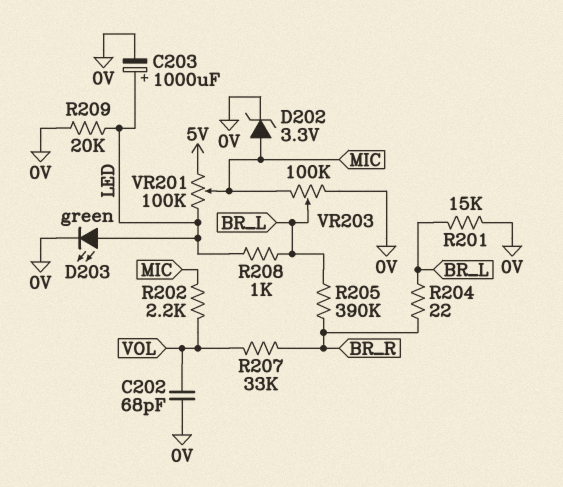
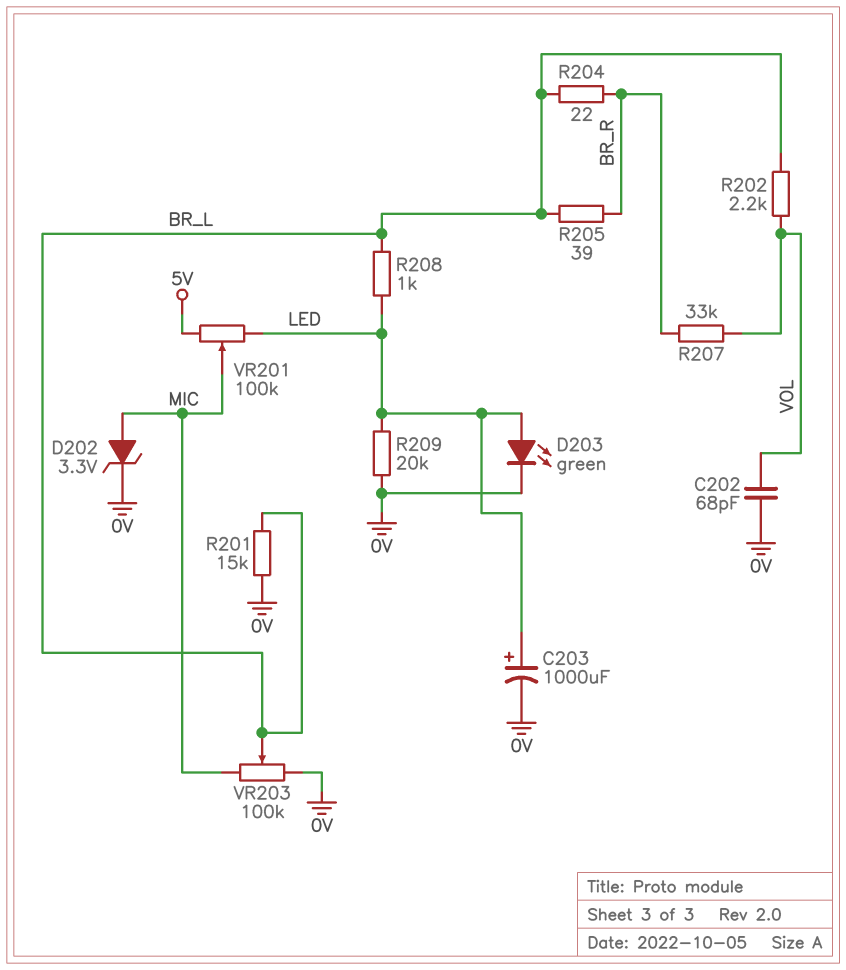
R202: 2.2k (MIC, VOL) -> 2.2k (BR_L, VOL)
R205: 390k (BR_L, BR_R) -> 39 (BR_L, BR_R)

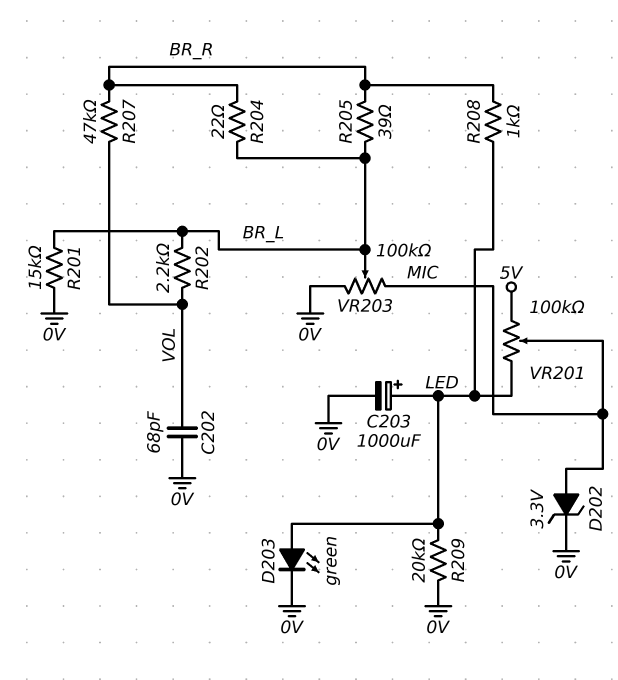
R207: 33k (BR_R, VOL) -> 47k (BR_R, VOL)
R208: 1k (BR_L, LED) -> 1k (BR_R, LED)

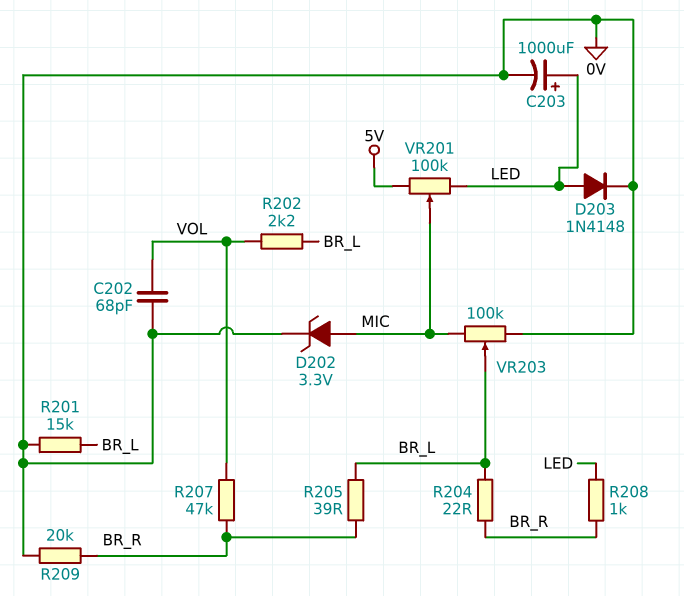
D203: LED green (A LED, K 0V) -> diode 1N4148 (A LED, K 0V)
R209: 20k (0V, LED) -> 20k (0V, BR_R)

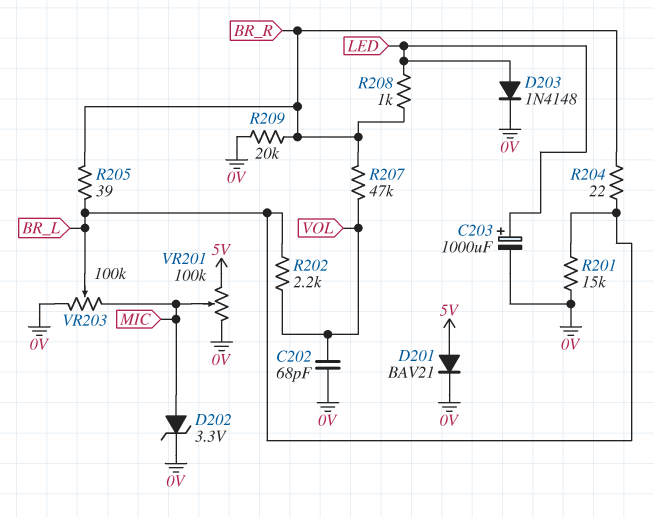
D201: none -> diode BAV21 (A 5V, K 0V)
VR201: 100k (5V, LED, wiper MIC) -> 100k (0V, 5V, wiper MIC)

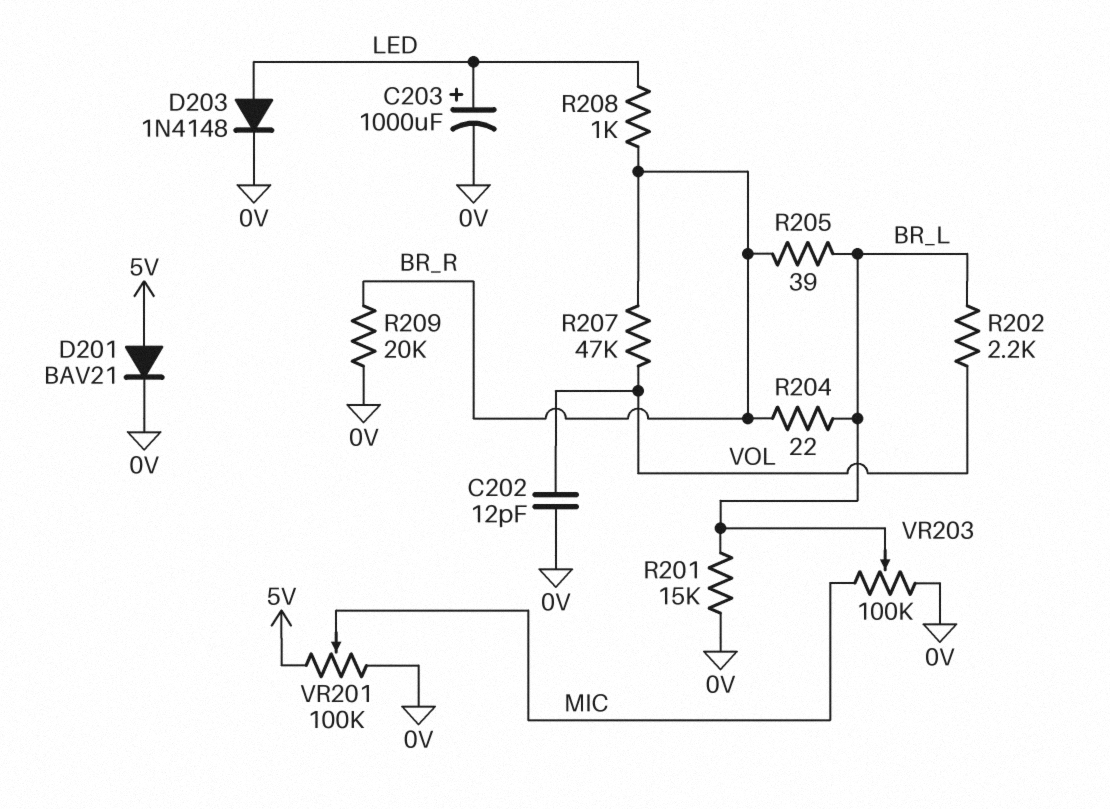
C202: 68pF (0V, VOL) -> 12pF (0V, VOL)
D202: zener 3.3V (A MIC, K 0V) -> none

